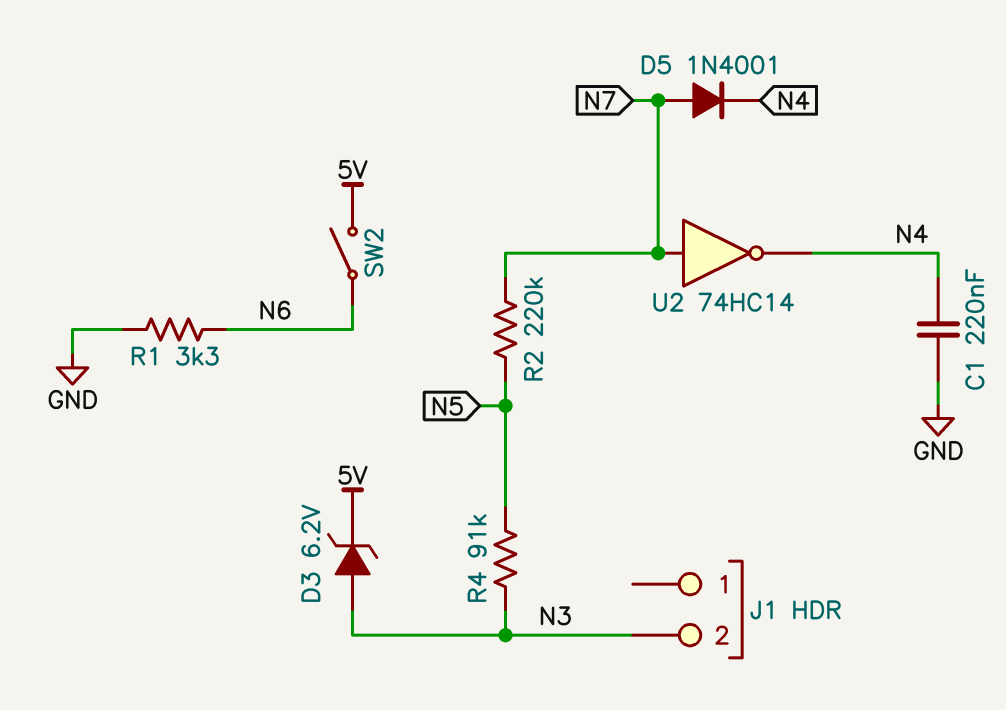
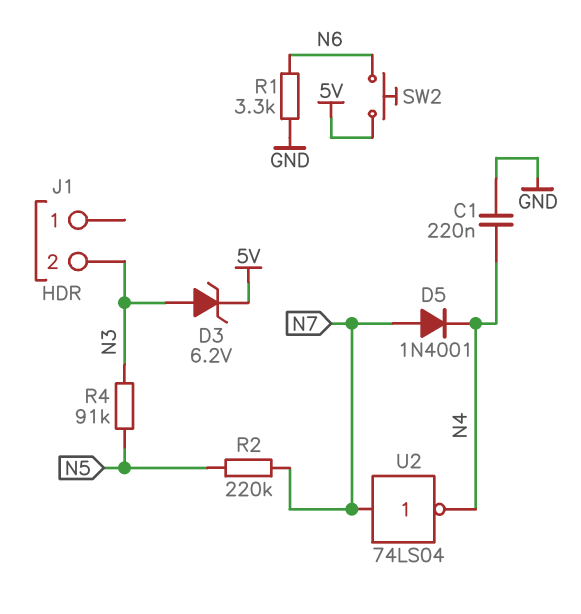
SW2: switch (5V, N6) -> button (5V, N6)
U2: NOT 74HC14 (in N7, out N4) -> NOT 74LS04 (in N7, out N4)

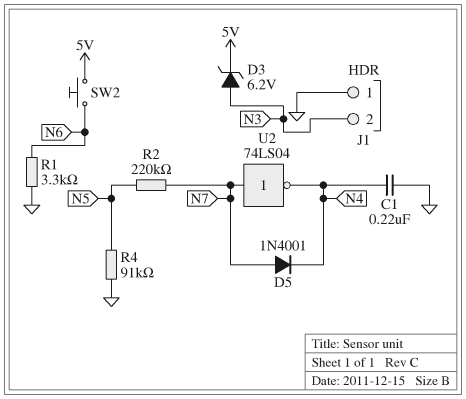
J1 pin 1: none -> GND
R4: 91k (N3, N5) -> 91k (GND, N5)

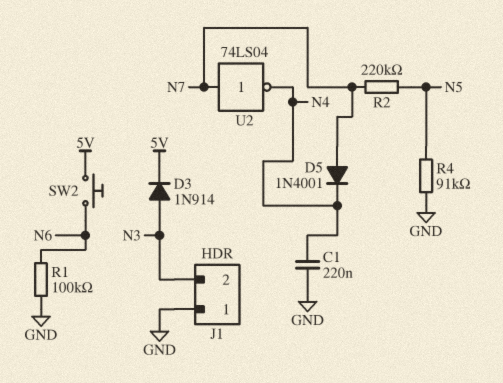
D3: zener 6.2V (A N3, K 5V) -> diode 1N914 (A N3, K 5V)
R1: 3.3k (GND, N6) -> 100k (GND, N6)

